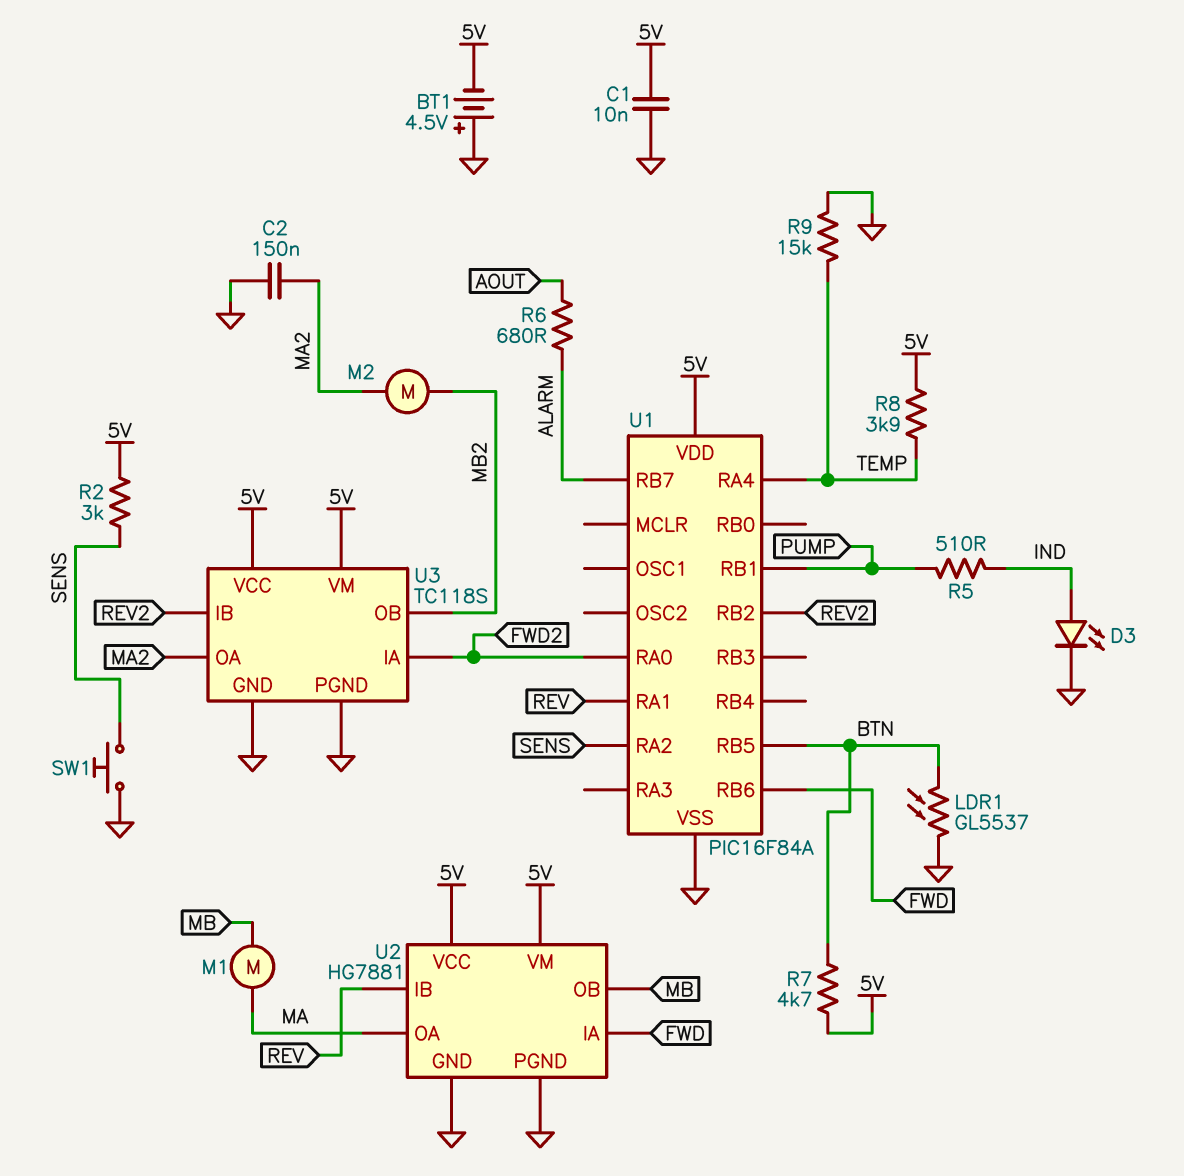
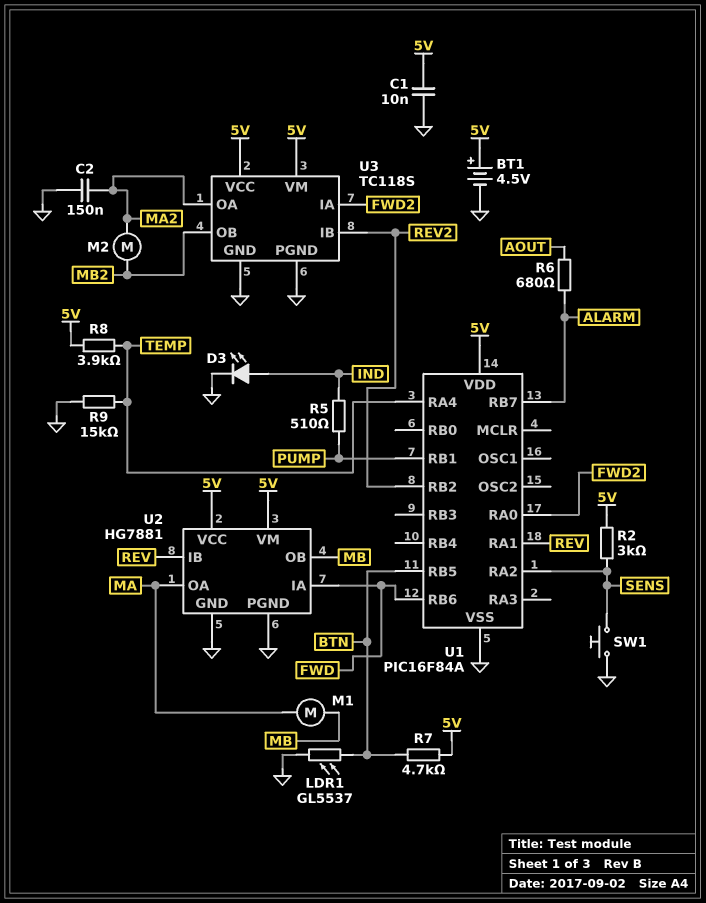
BT1: 4.5V (plus GND, minus 5V) -> 4.5V (plus 5V, minus GND)

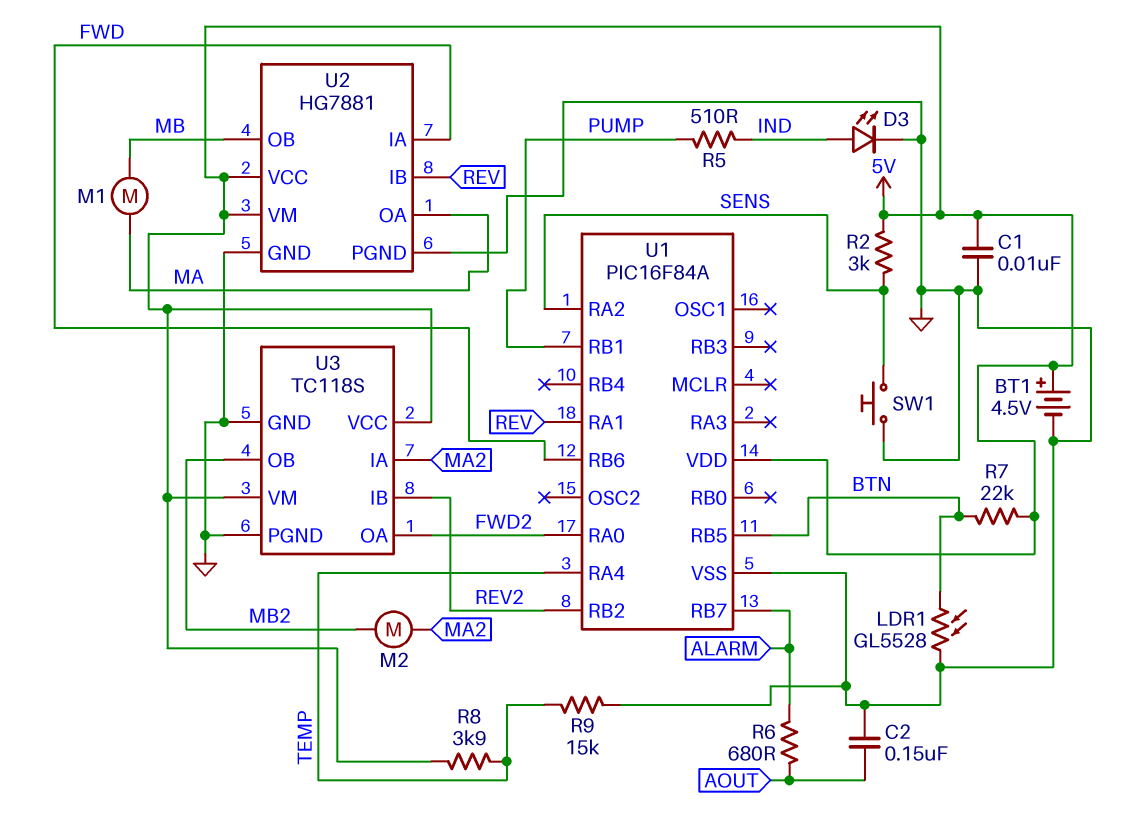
C2: 150nF (GND, MA2) -> 150nF (AOUT, GND)
LDR1: GL5537 (BTN, GND) -> GL5528 (BTN, GND)
R7: 4.7k (5V, BTN) -> 22k (5V, BTN)
U3 pin IA: FWD2 -> MA2
U3 pin OA: MA2 -> FWD2

